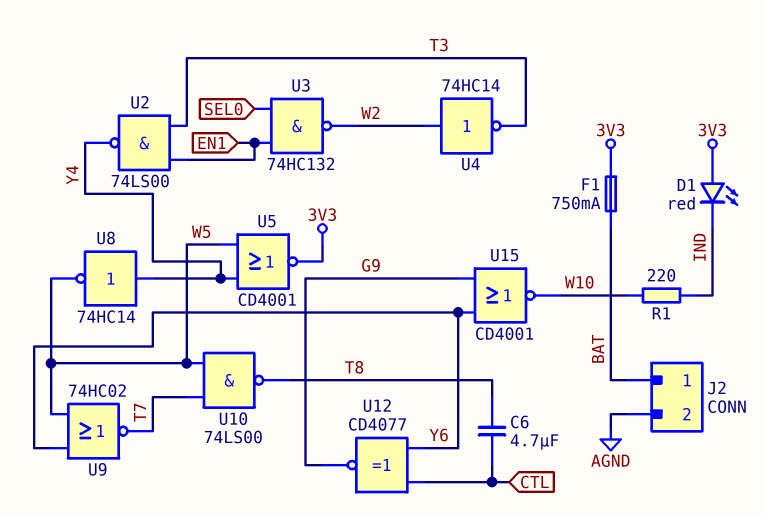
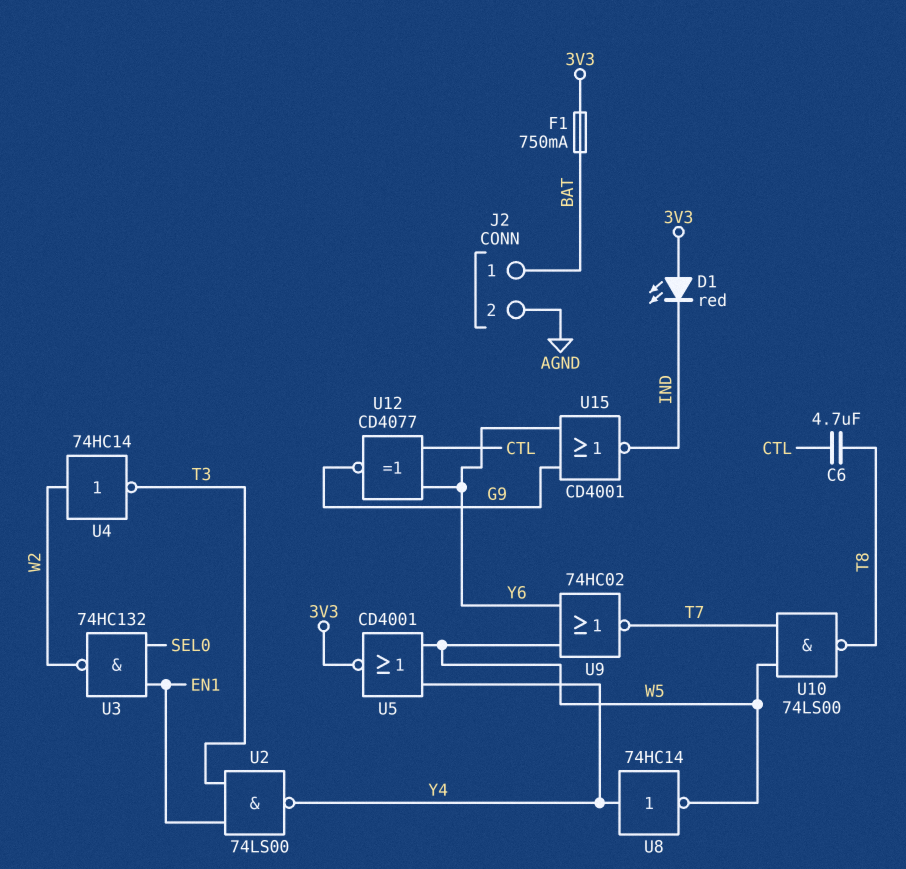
R1: 220 (IND, W10) -> none
U15: NOR CD4001 (in G9, in Y6, out W10) -> NOR CD4001 (in G9, in Y6, out IND)

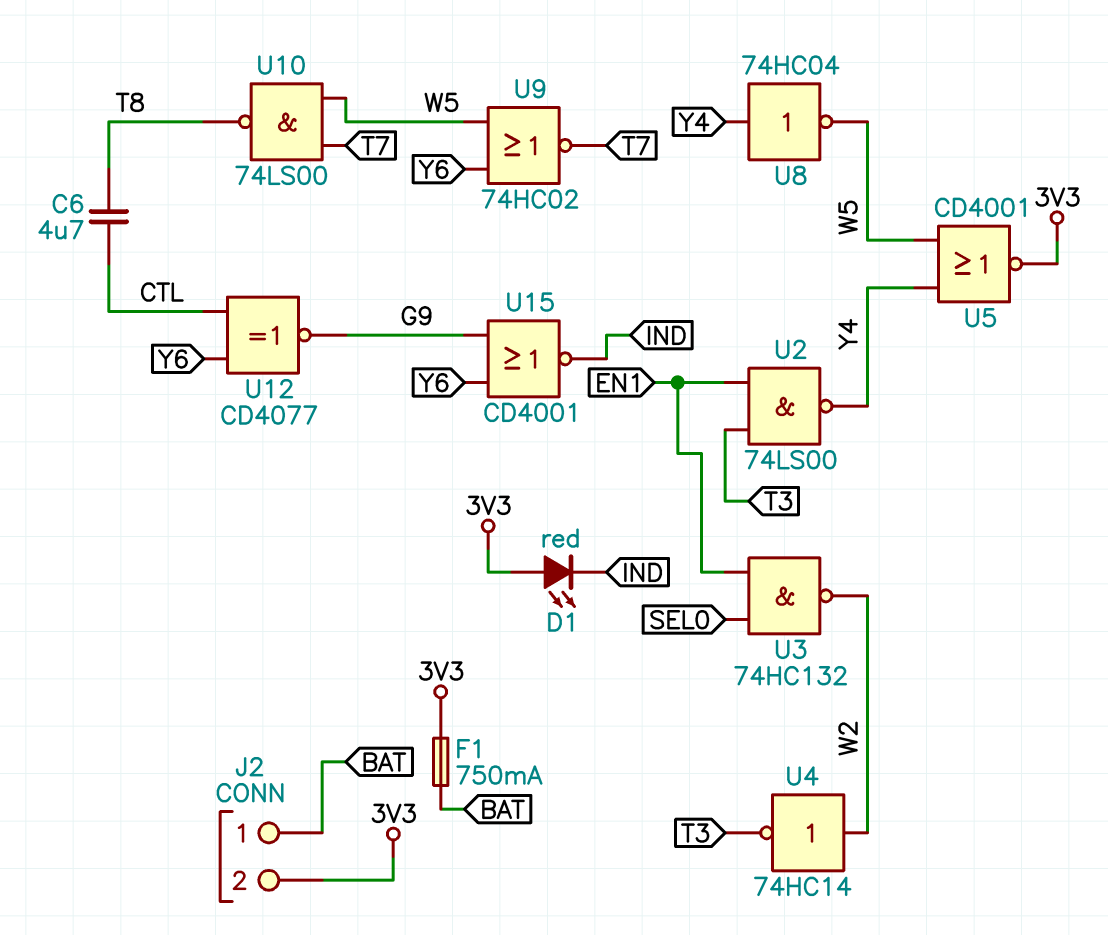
J2 pin 2: AGND -> 3V3
U8: NOT 74HC14 (in Y4, out W5) -> NOT 74HC04 (in Y4, out W5)

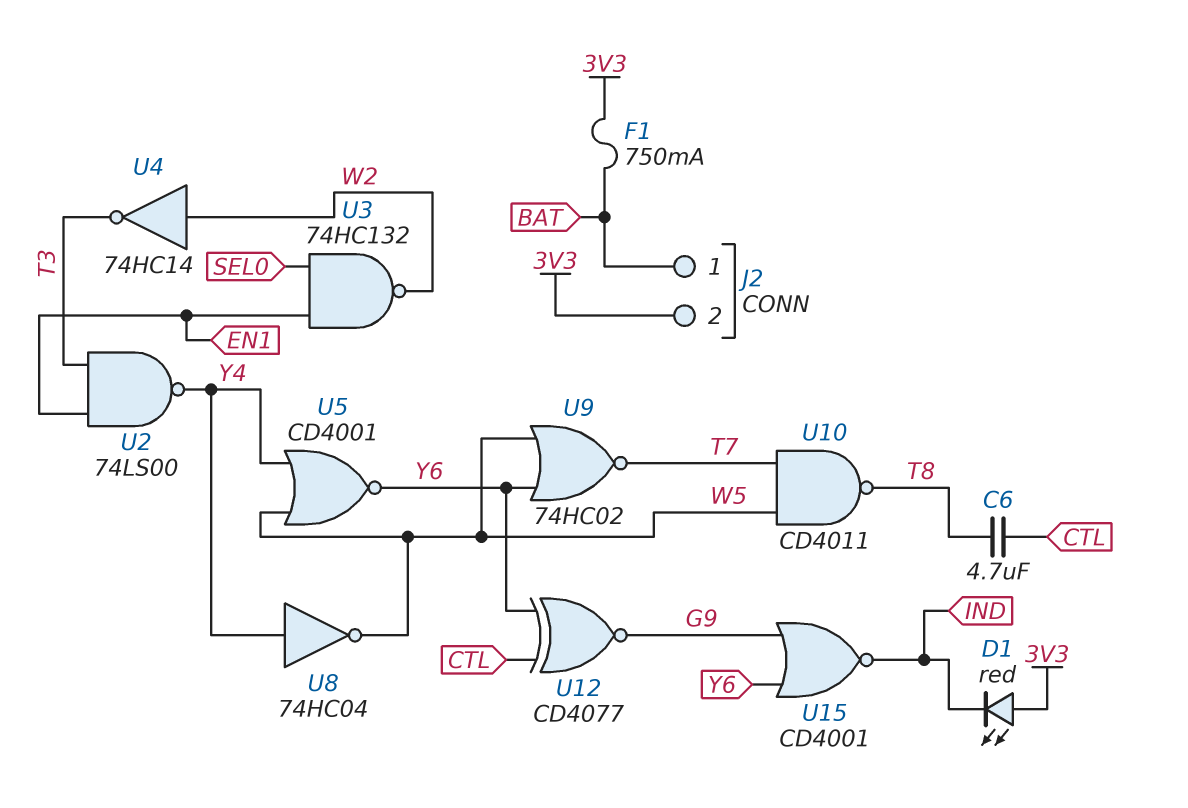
U5: NOR CD4001 (in W5, in Y4, out 3V3) -> NOR CD4001 (in W5, in Y4, out Y6)
U10: NAND 74LS00 (in T7, in W5, out T8) -> NAND CD4011 (in T7, in W5, out T8)

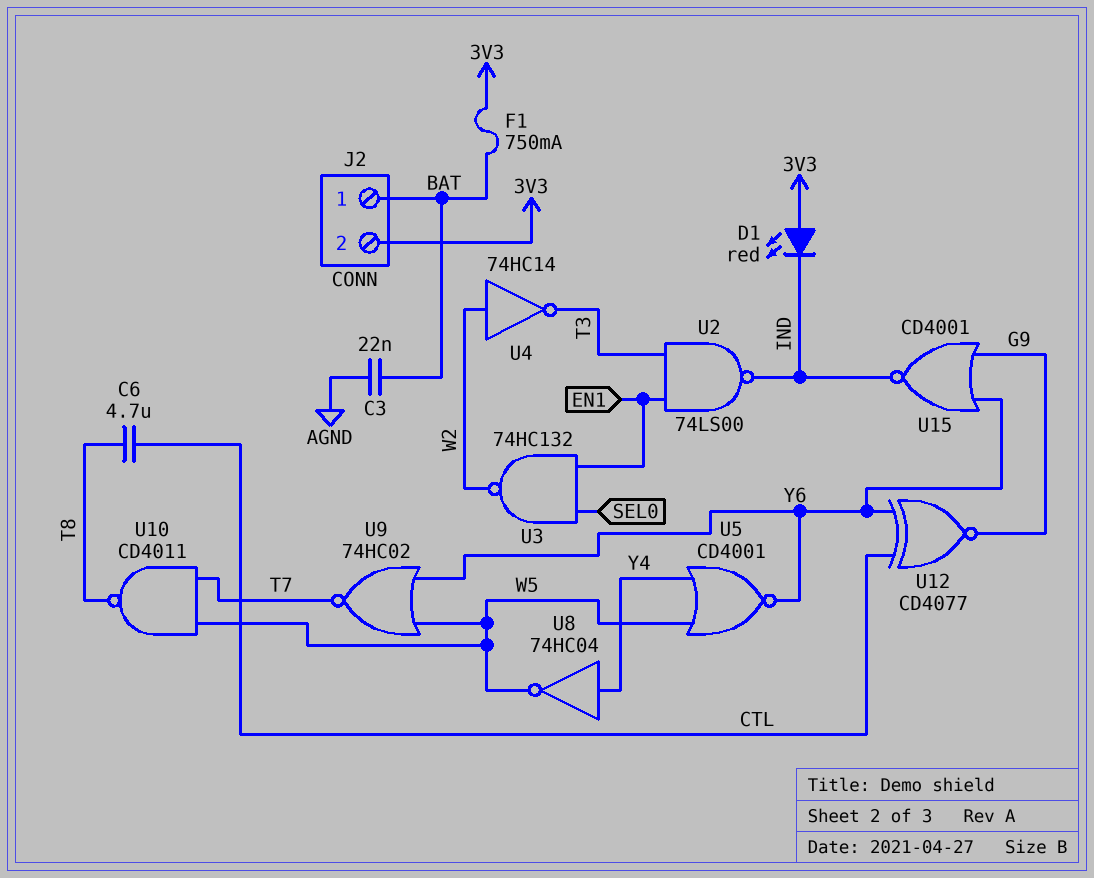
C3: none -> 22nF (AGND, BAT)
U2: NAND 74LS00 (in EN1, in T3, out Y4) -> NAND 74LS00 (in EN1, in T3, out IND)

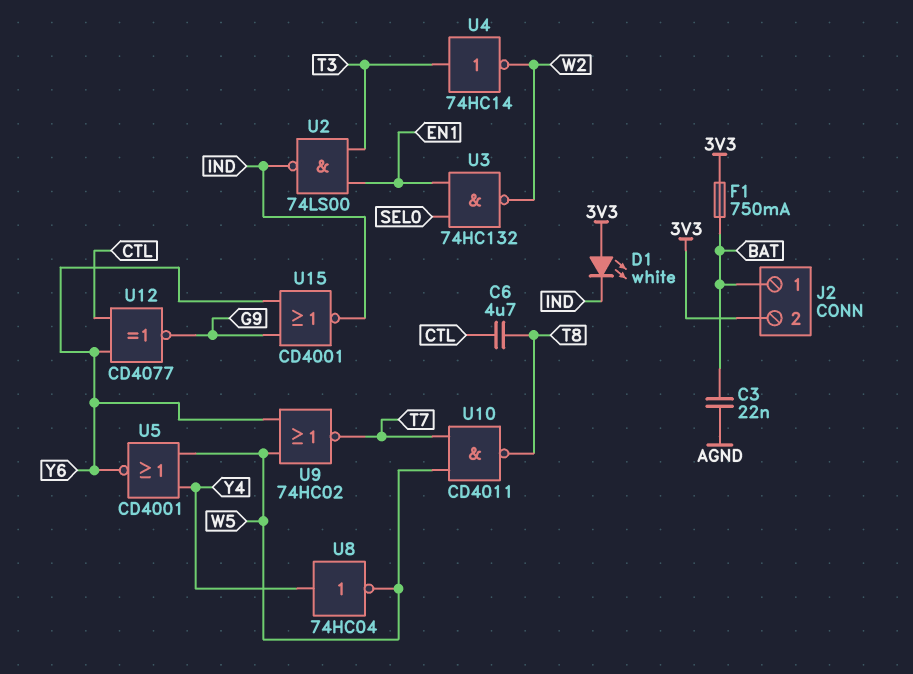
D1: LED red (A 3V3, K IND) -> LED white (A 3V3, K IND)
U4: NOT 74HC14 (in W2, out T3) -> NOT 74HC14 (in T3, out W2)

